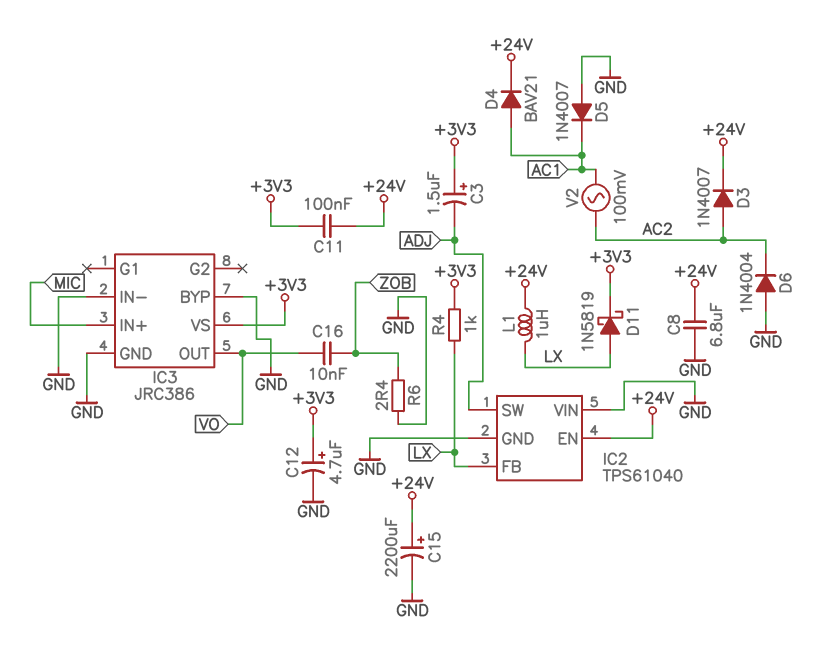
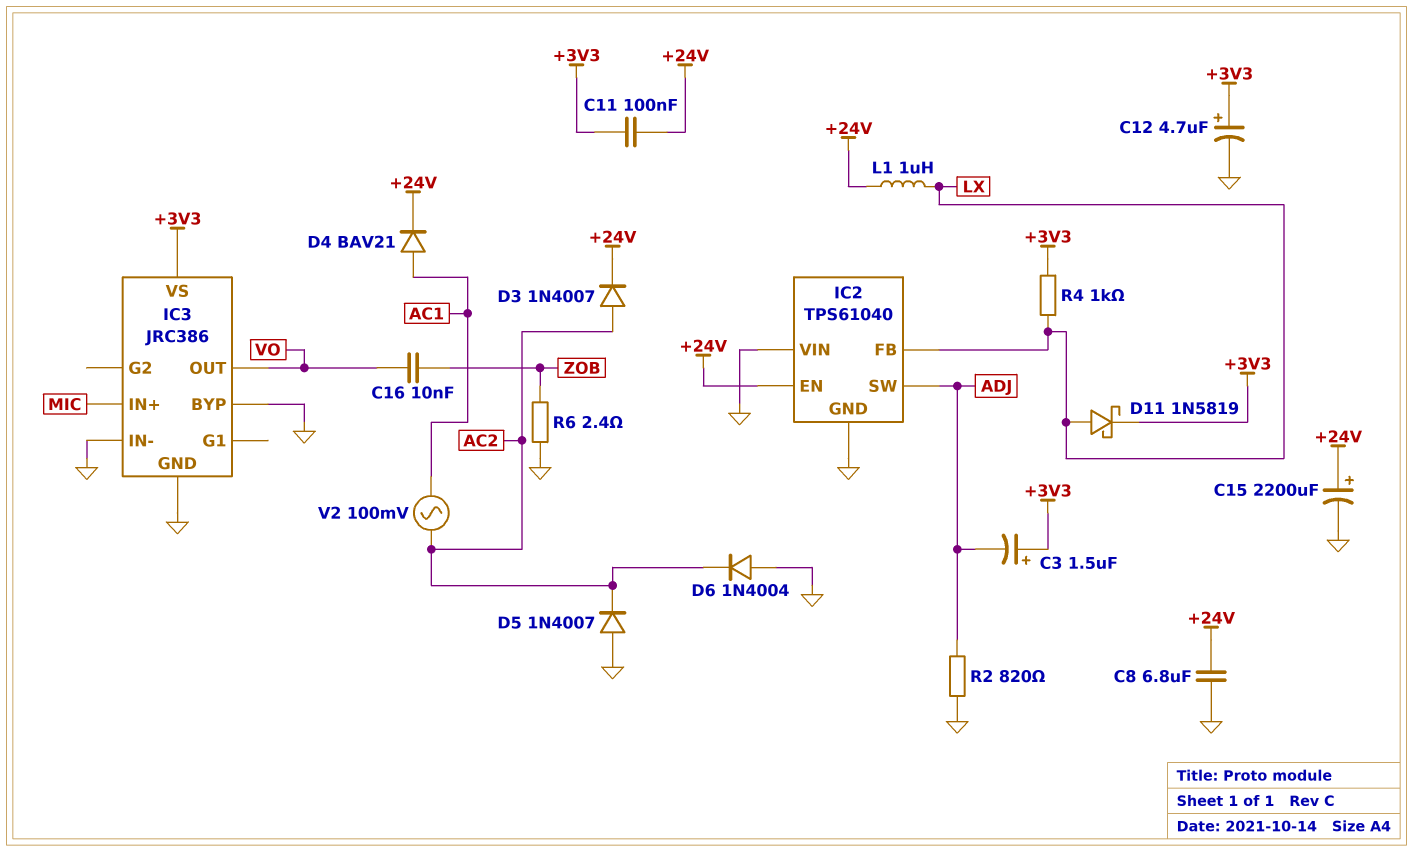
D5: diode 1N4007 (A GND, K AC1) -> diode 1N4007 (A GND, K AC2)
R2: none -> 820 (ADJ, GND)

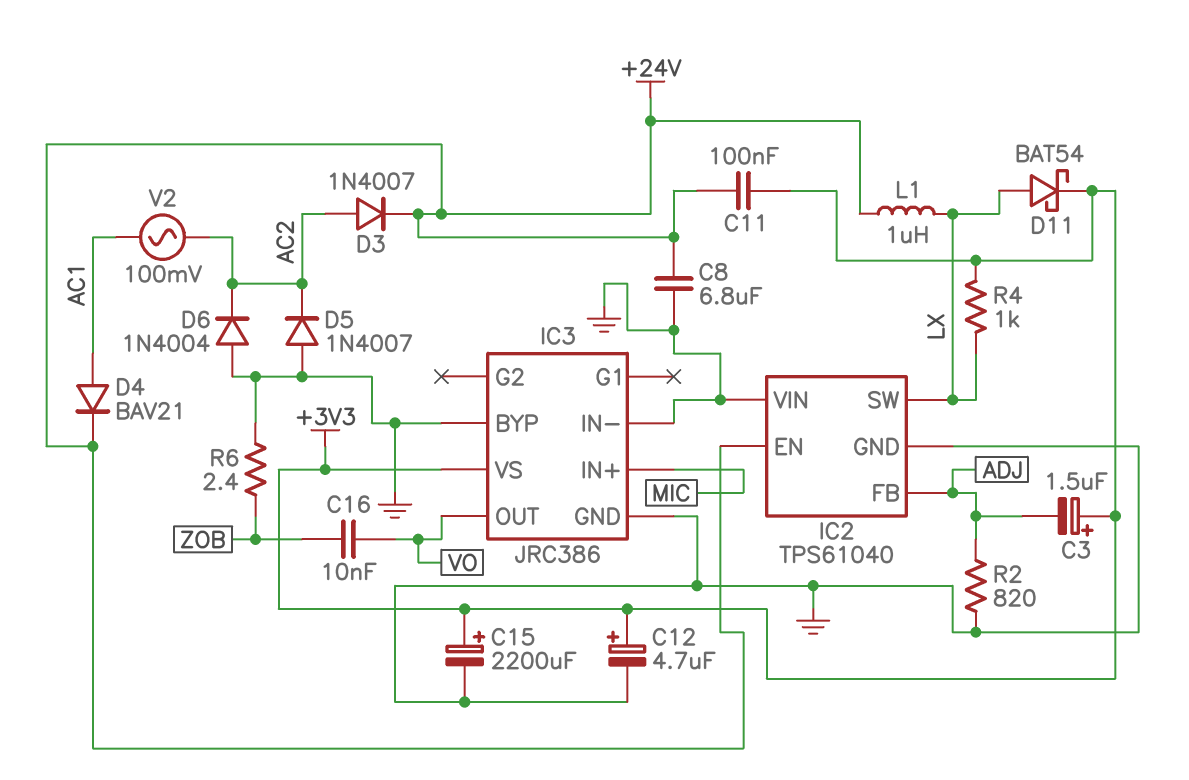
C15: 2200uF (plus +24V, minus GND) -> 2200uF (plus +3V3, minus GND)
D11: schottky 1N5819 (A LX, K +3V3) -> schottky BAT54 (A LX, K +3V3)
IC2 pin FB: LX -> ADJ
IC2 pin SW: ADJ -> LX

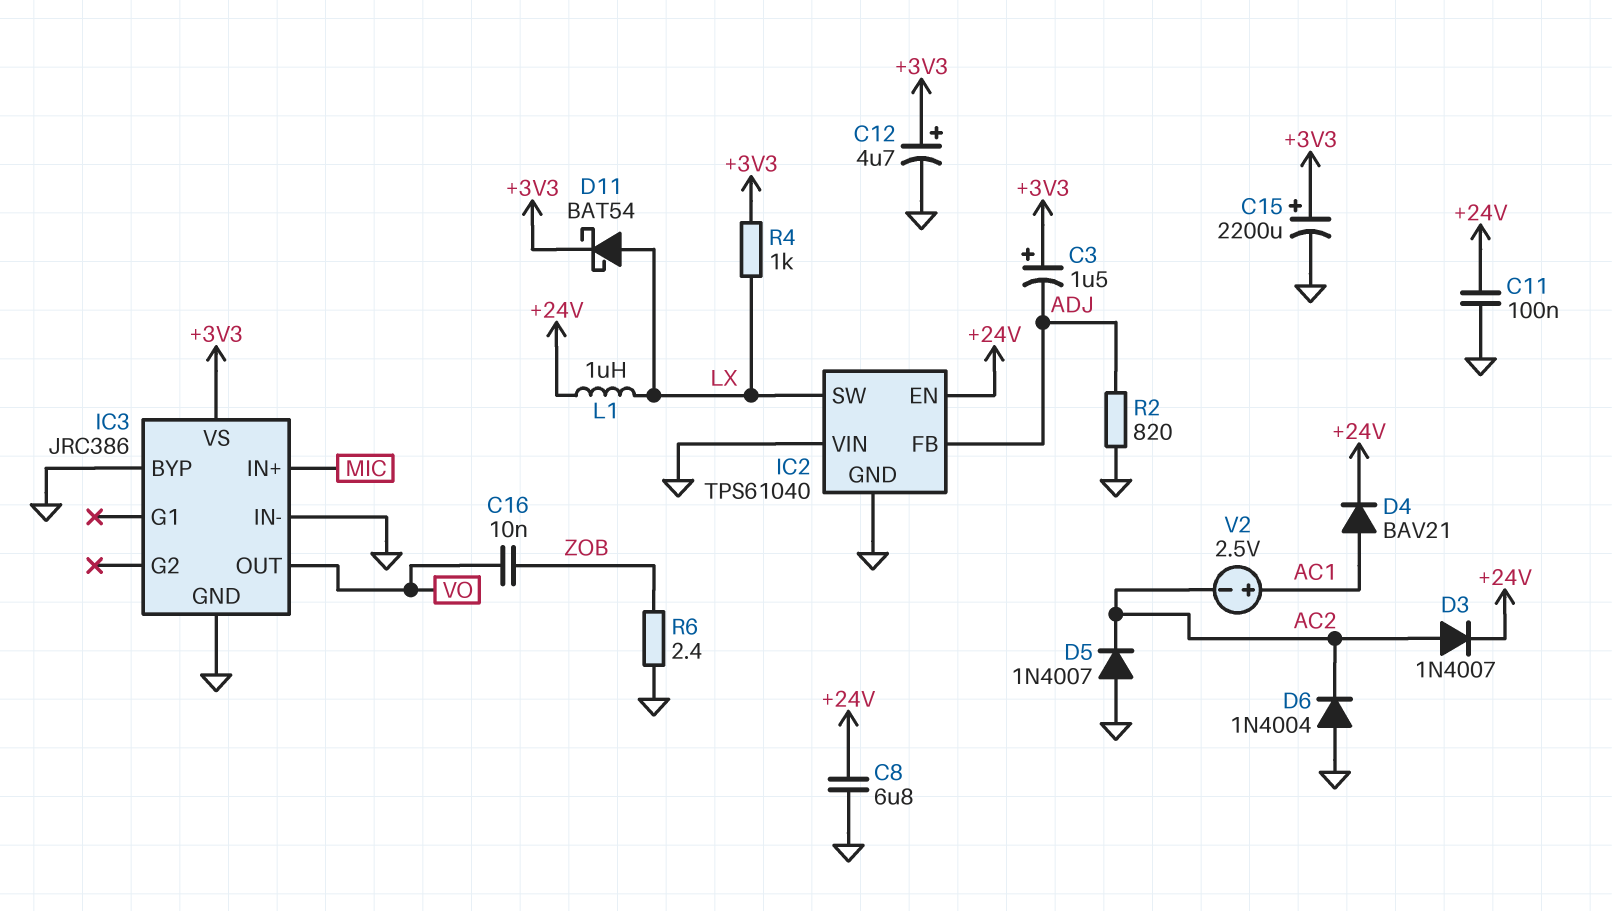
C11: 100nF (+3V3, +24V) -> 100nF (+24V, GND)
V2: AC 100mV (AC1, AC2) -> 2.5V (plus AC1, minus AC2)

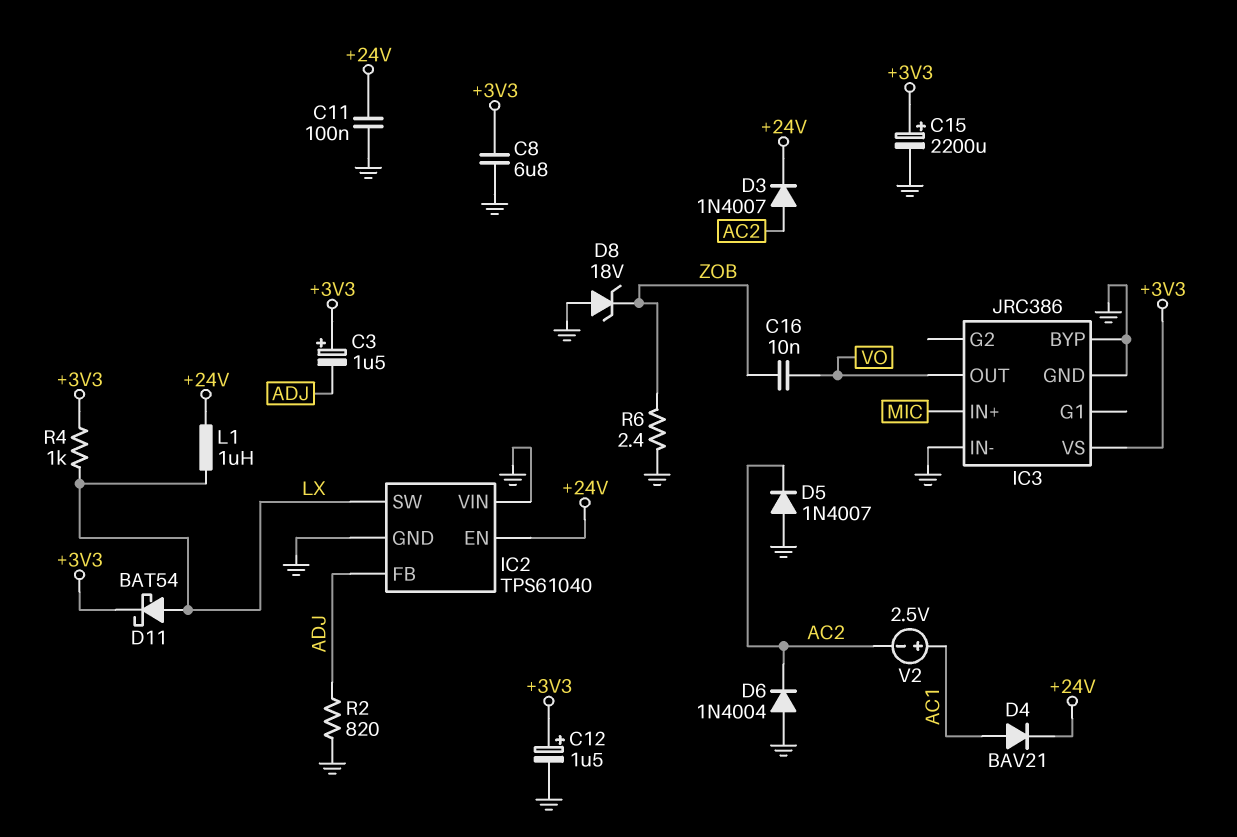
C8: 6.8uF (+24V, GND) -> 6.8uF (+3V3, GND)
C12: 4.7uF (plus +3V3, minus GND) -> 1.5uF (plus +3V3, minus GND)
D8: none -> zener 18V (A GND, K ZOB)

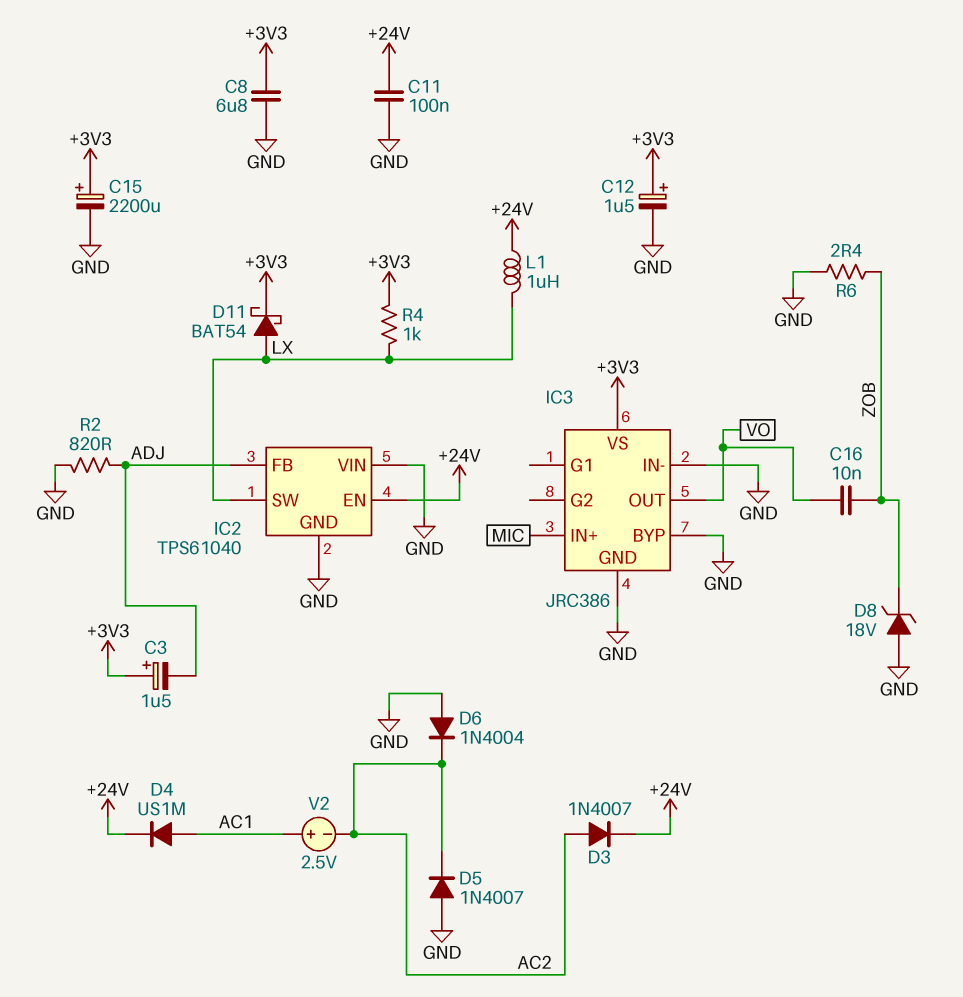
D4: diode BAV21 (A AC1, K +24V) -> diode US1M (A AC1, K +24V)

